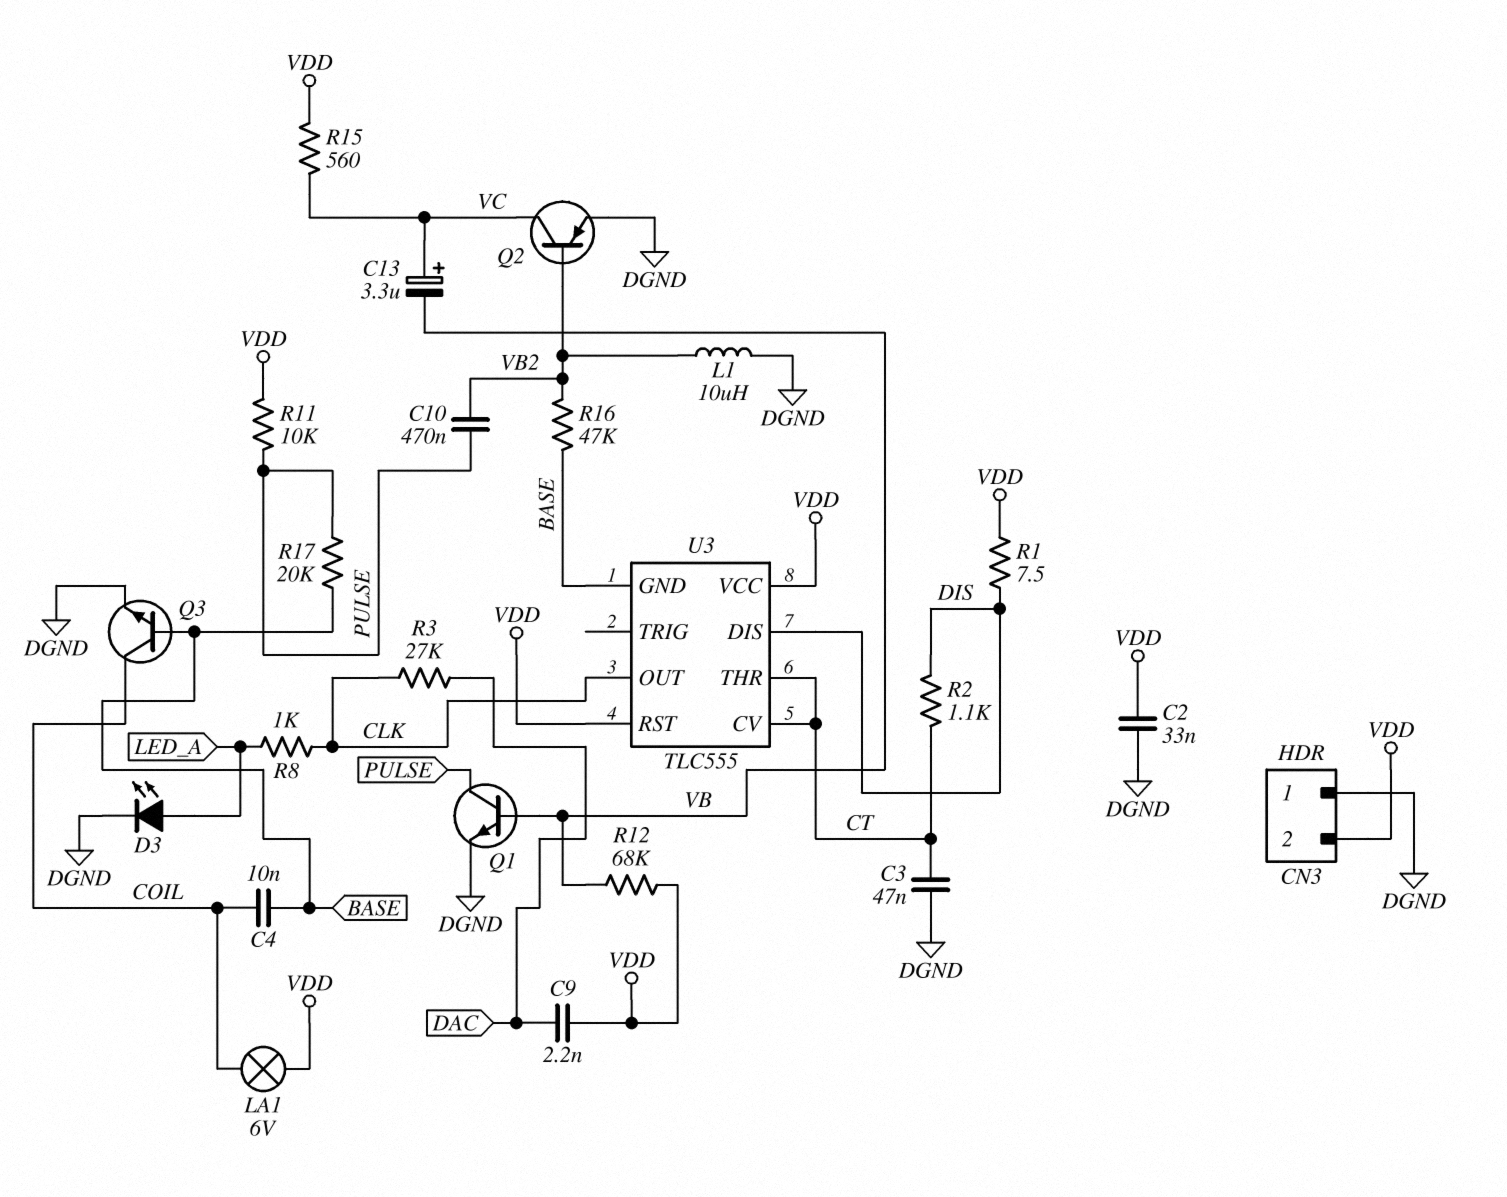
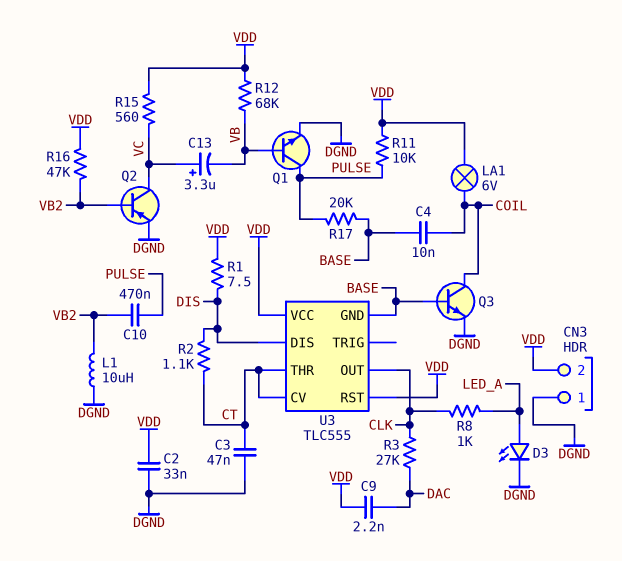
R16: 47k (BASE, VB2) -> 47k (VB2, VDD)

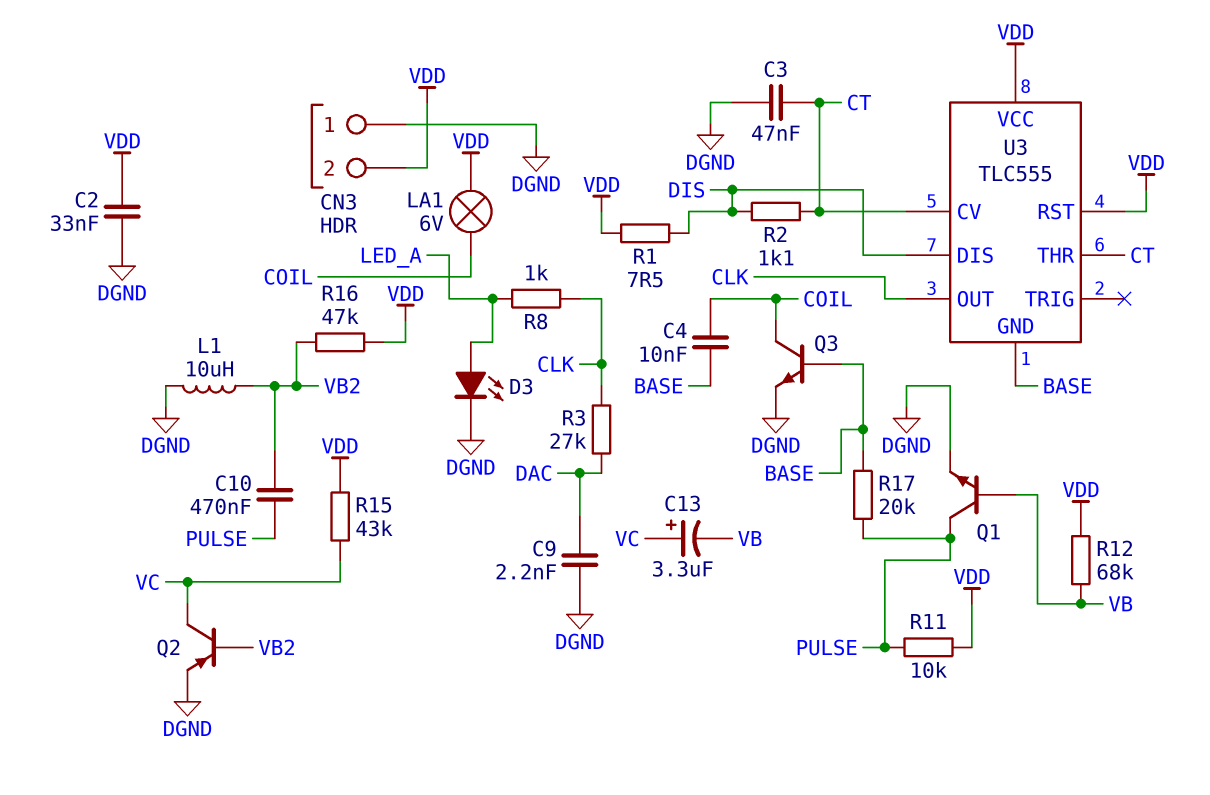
C9: 2.2nF (DAC, VDD) -> 2.2nF (DAC, DGND)
R15: 560 (VC, VDD) -> 43k (VC, VDD)

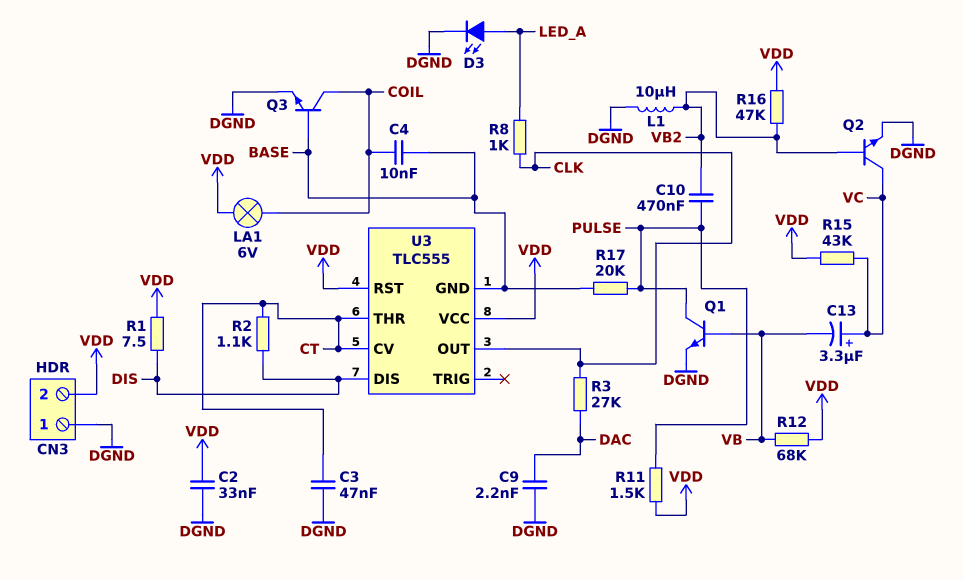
Q2: PNP (B VB2, C VC, E DGND) -> NPN (B VB2, C VC, E DGND)
R11: 10k (PULSE, VDD) -> 1.5k (PULSE, VDD)

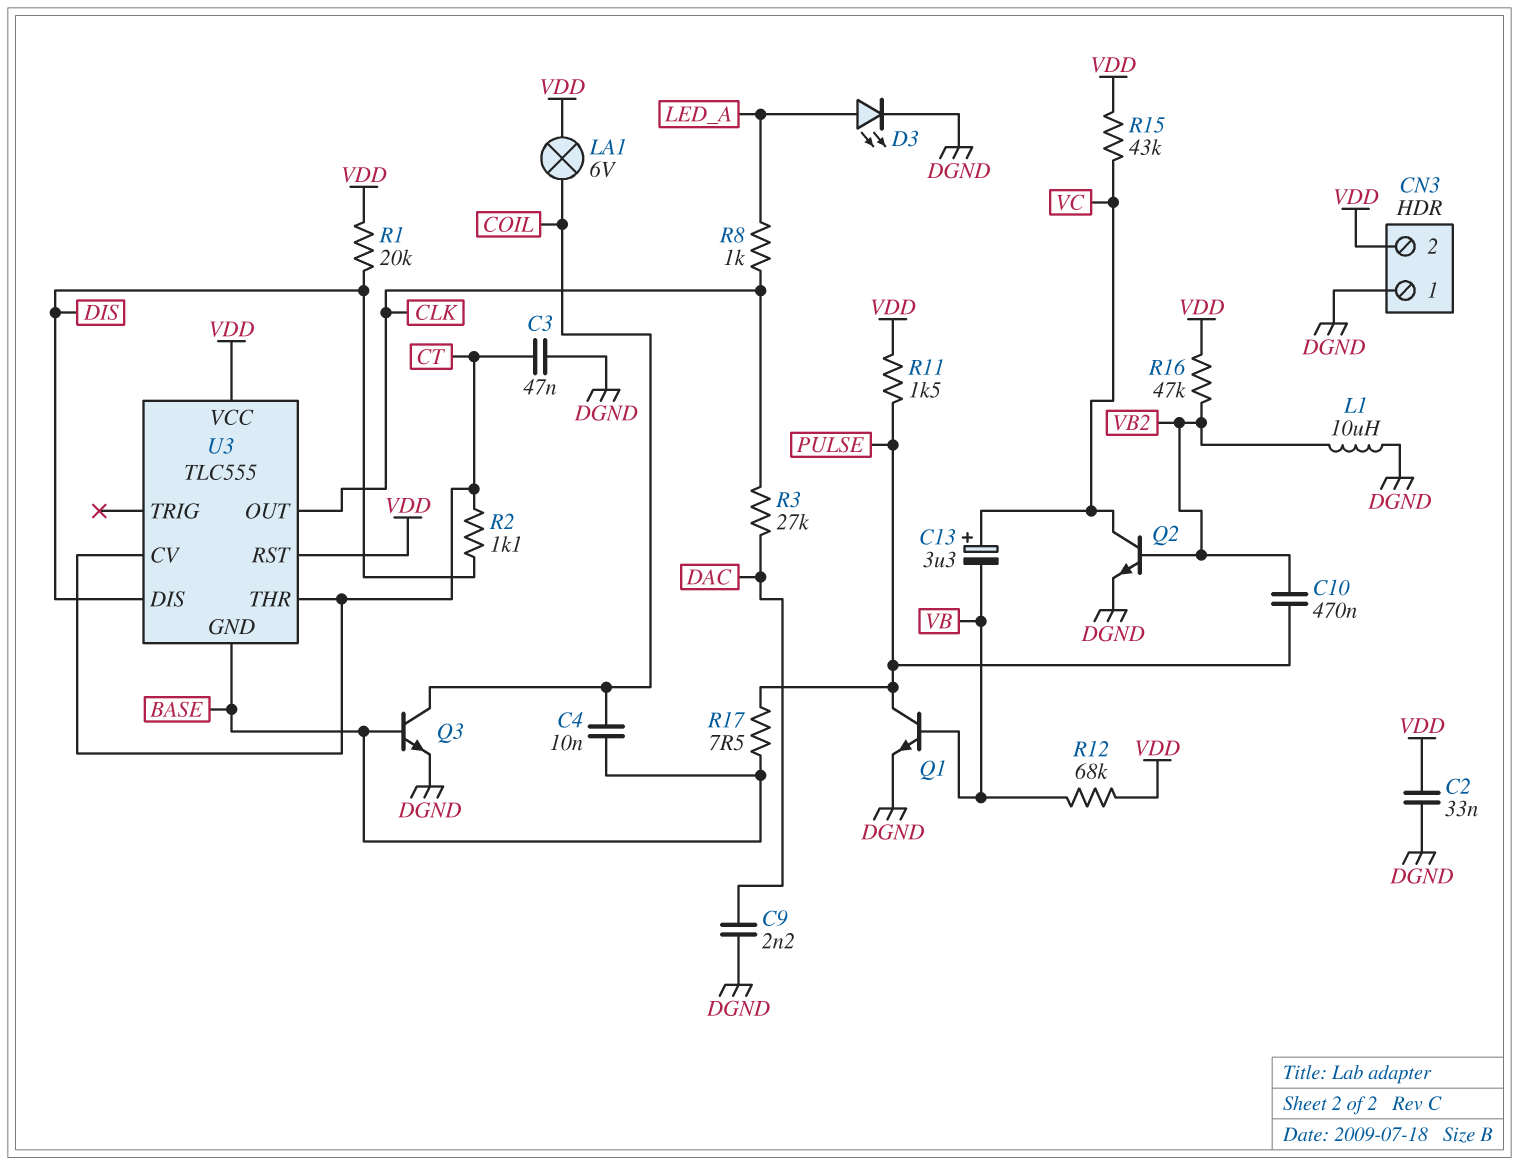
R1: 7.5 (DIS, VDD) -> 20k (DIS, VDD)
R17: 20k (BASE, PULSE) -> 7.5 (BASE, PULSE)

